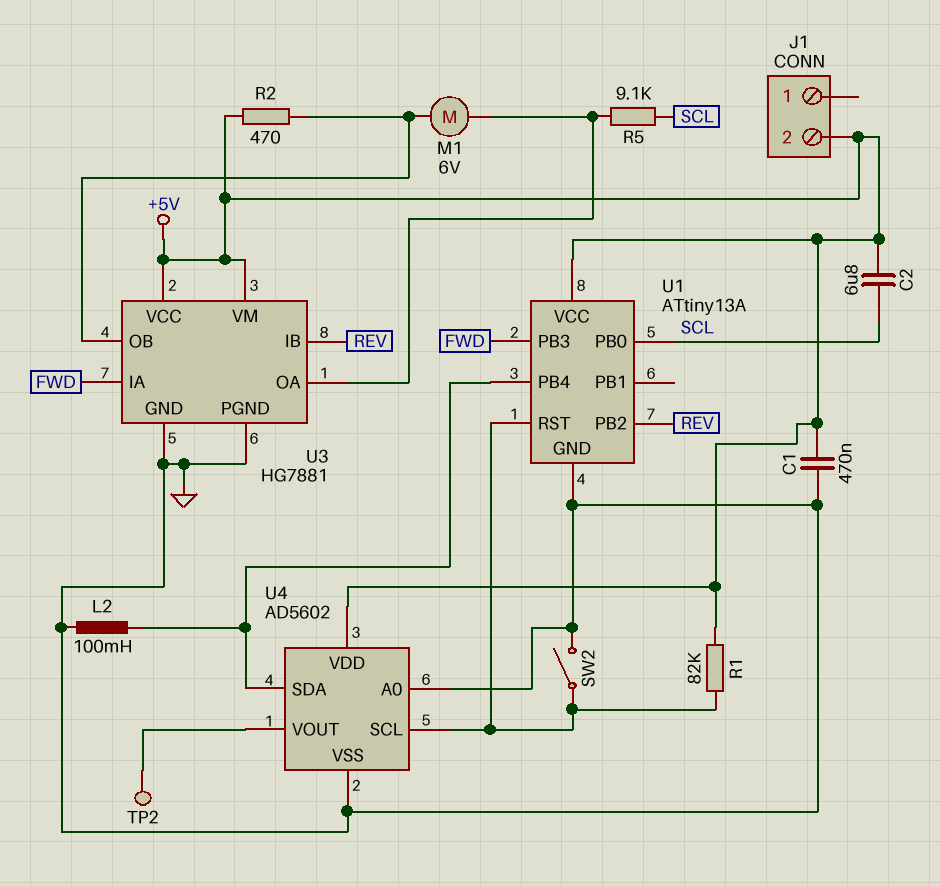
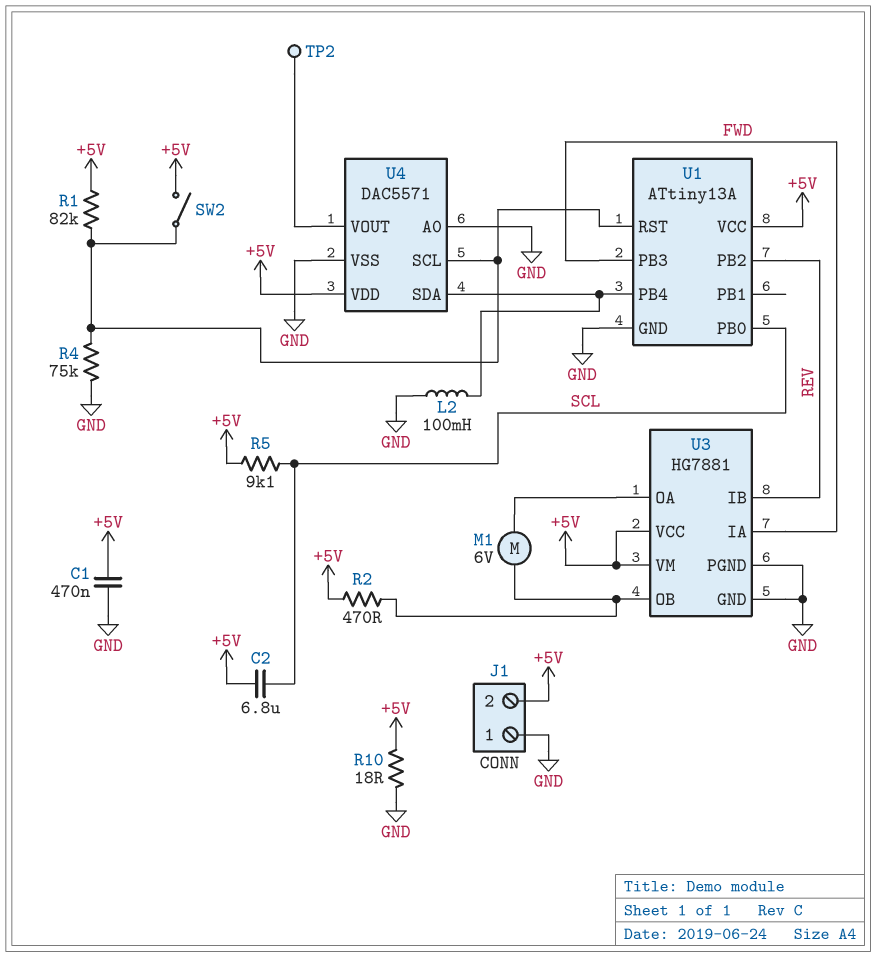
J1 pin 1: none -> GND
R4: none -> 75k (GND, U1/RST)
R5: 9.1k (SCL, U3/OA) -> 9.1k (+5V, SCL)
R10: none -> 18 (+5V, GND)
SW2: switch (GND, U1/RST) -> switch (+5V, U1/RST)
U4: AD5602 -> DAC5571

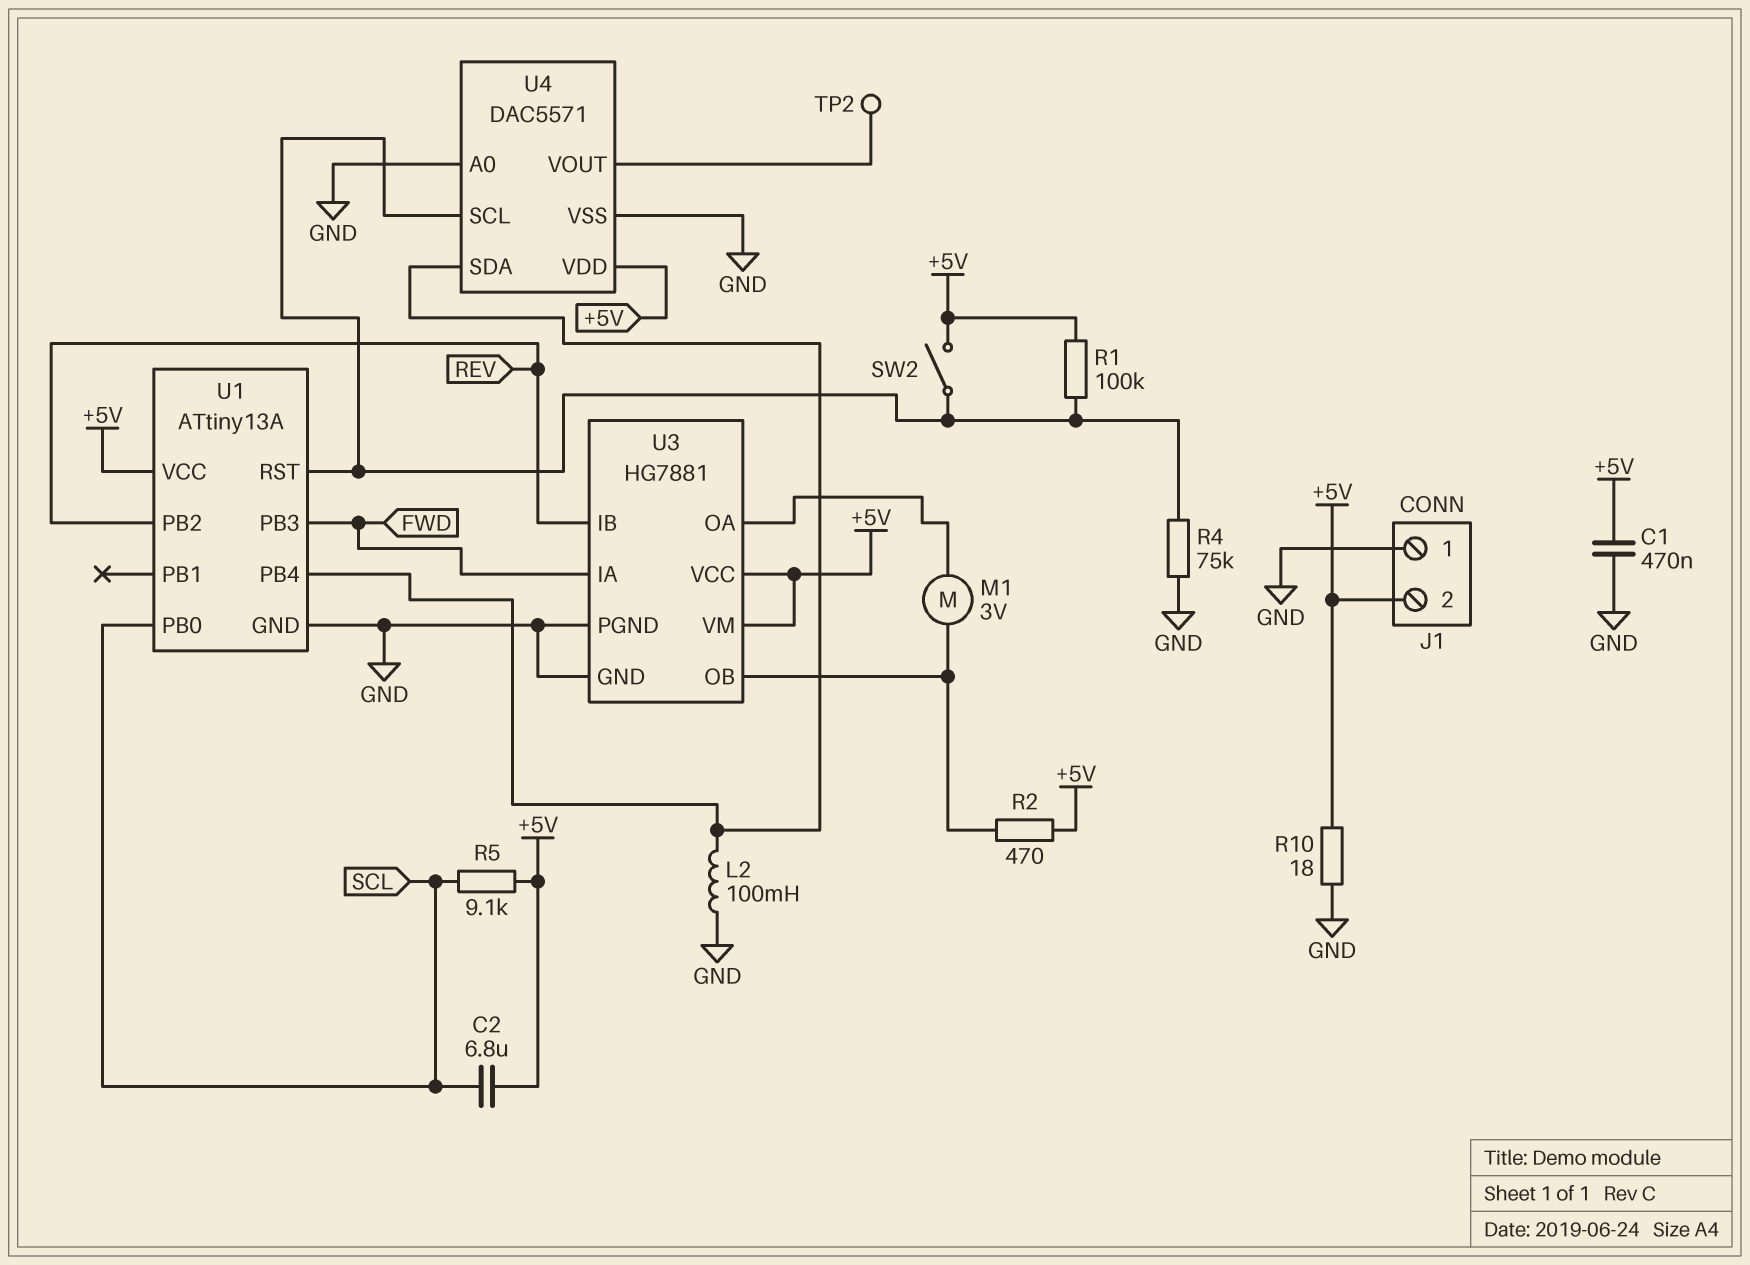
M1: motor 6V (U3/OA, U3/OB) -> motor 3V (U3/OA, U3/OB)
R1: 82k (+5V, U1/RST) -> 100k (+5V, U1/RST)

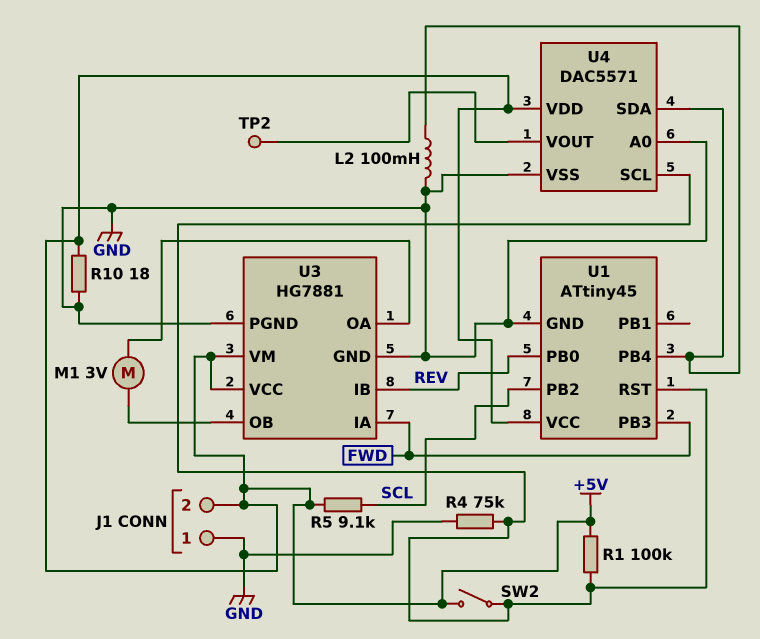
C1: 470nF (+5V, GND) -> none
C2: 6.8uF (+5V, SCL) -> none
R2: 470 (+5V, U3/OB) -> none
U1: ATtiny13A -> ATtiny45
U1 pin PB0: SCL -> REV
U1 pin PB2: REV -> SCL

